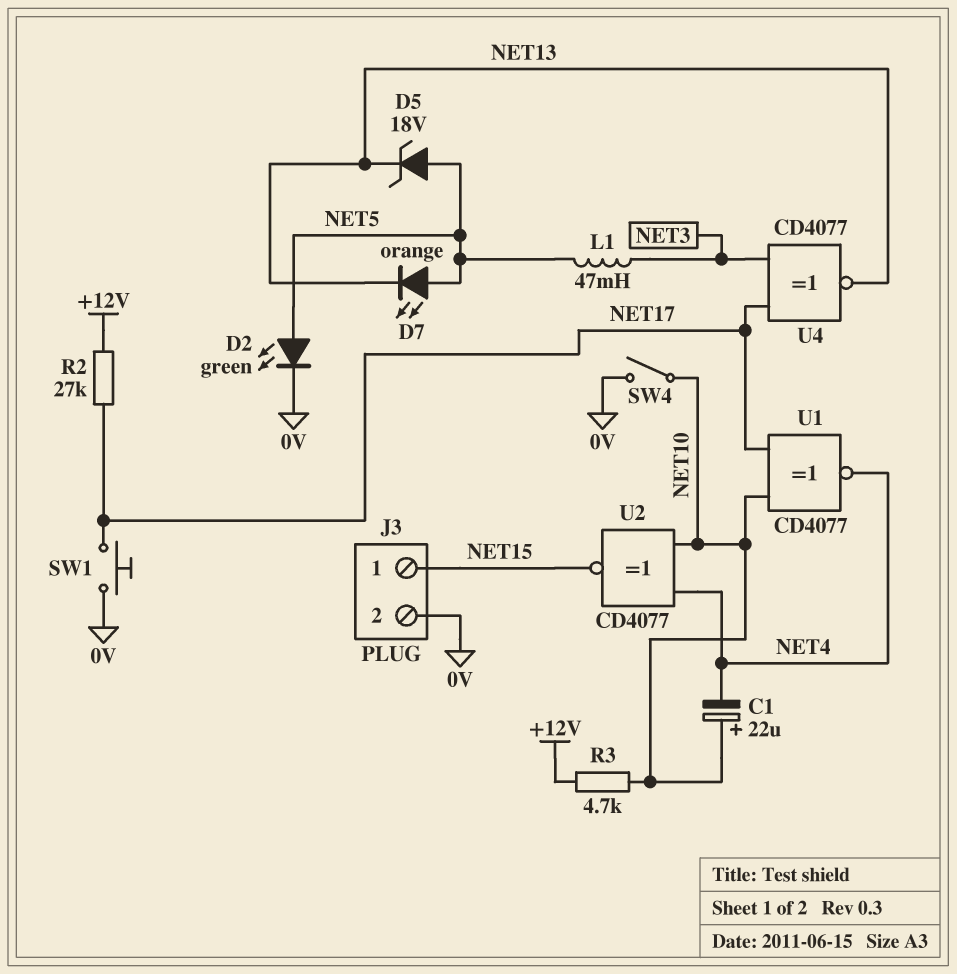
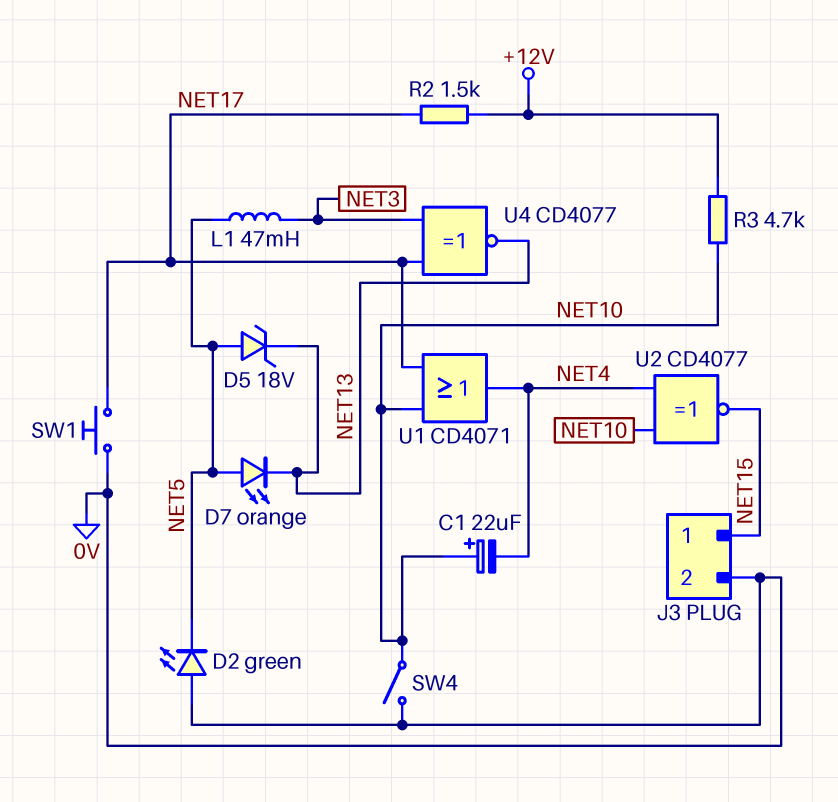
D2: LED green (A NET5, K 0V) -> LED green (A 0V, K NET5)
R2: 27k (+12V, NET17) -> 1.5k (+12V, NET17)
U1: XNOR CD4077 (in NET10, in NET17, out NET4) -> OR CD4071 (in NET10, in NET17, out NET4)

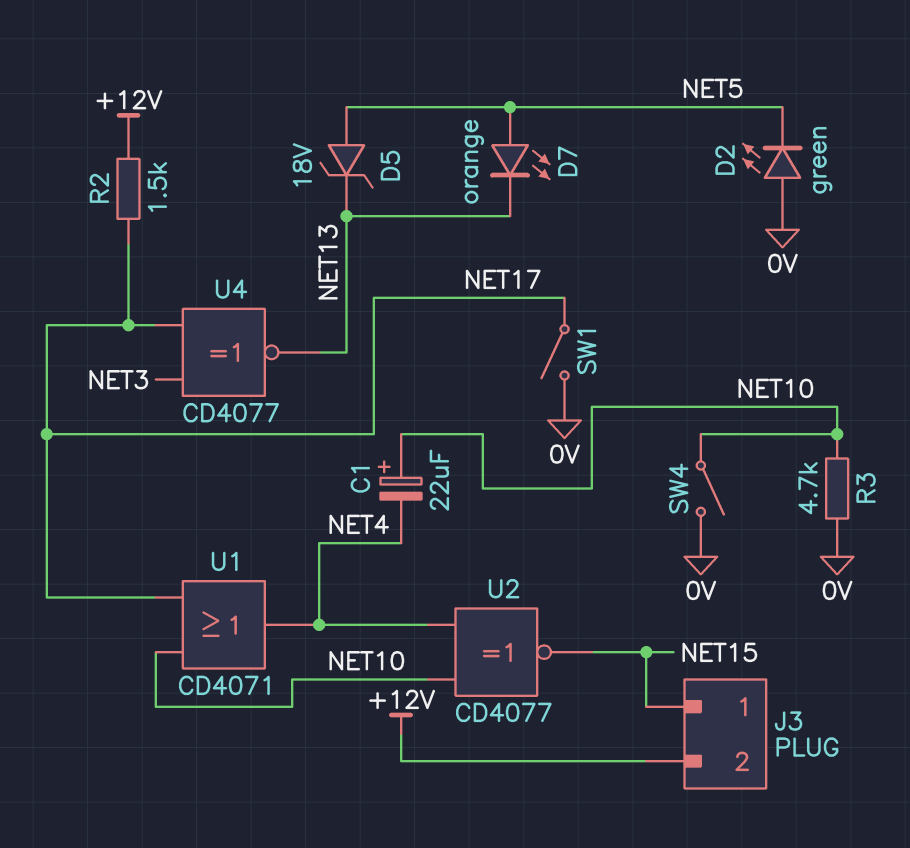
J3 pin 2: 0V -> +12V
L1: 47mH (NET3, NET5) -> none
R3: 4.7k (+12V, NET10) -> 4.7k (0V, NET10)
SW1: button (0V, NET17) -> switch (0V, NET17)

